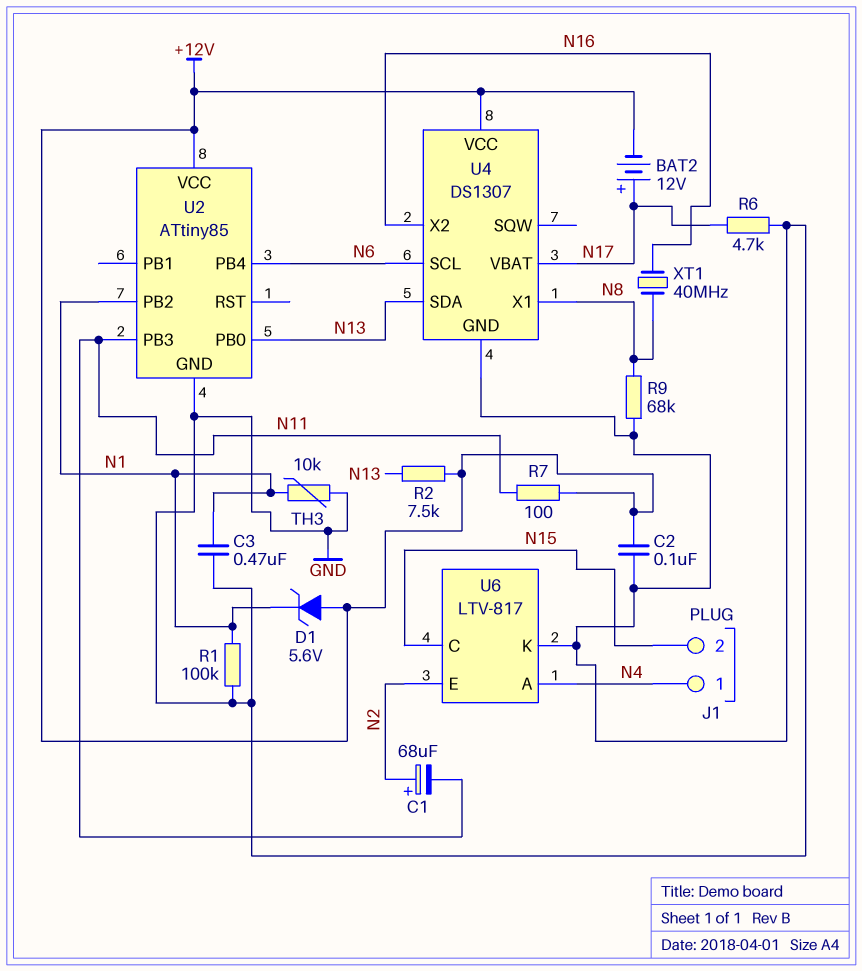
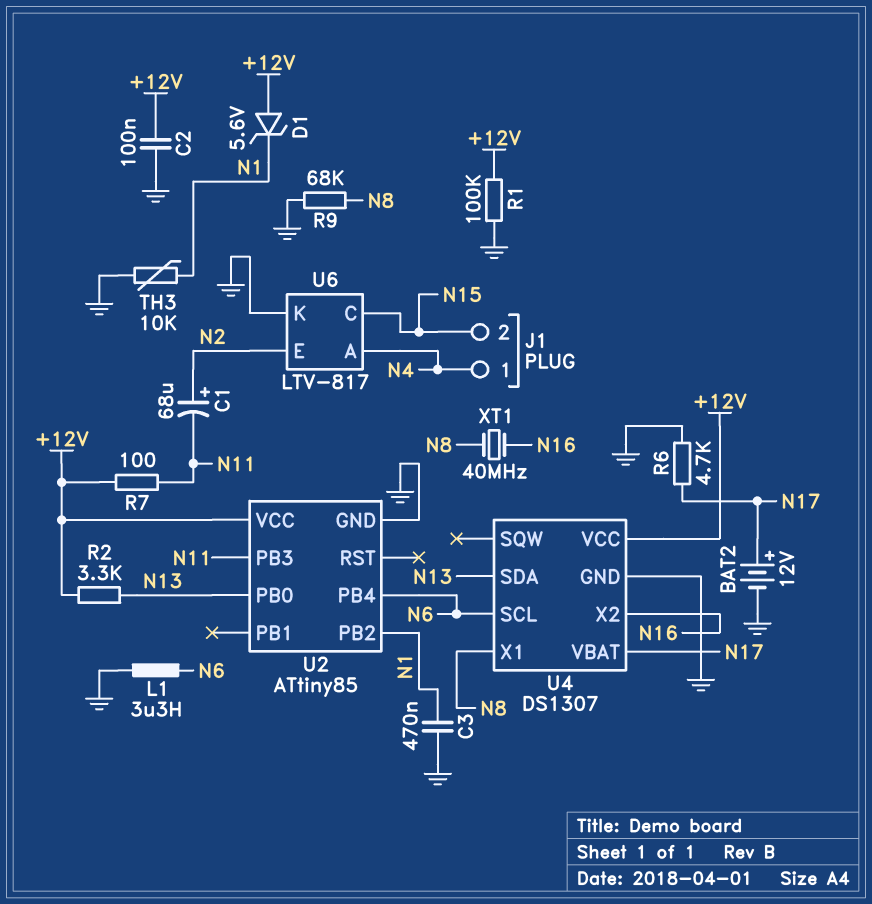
BAT2: 12V (plus N17, minus +12V) -> 12V (plus N17, minus GND)
L1: none -> 3.3uH (GND, N6)
R1: 100k (GND, N1) -> 100k (+12V, GND)
R2: 7.5k (+12V, N13) -> 3.3k (+12V, N13)

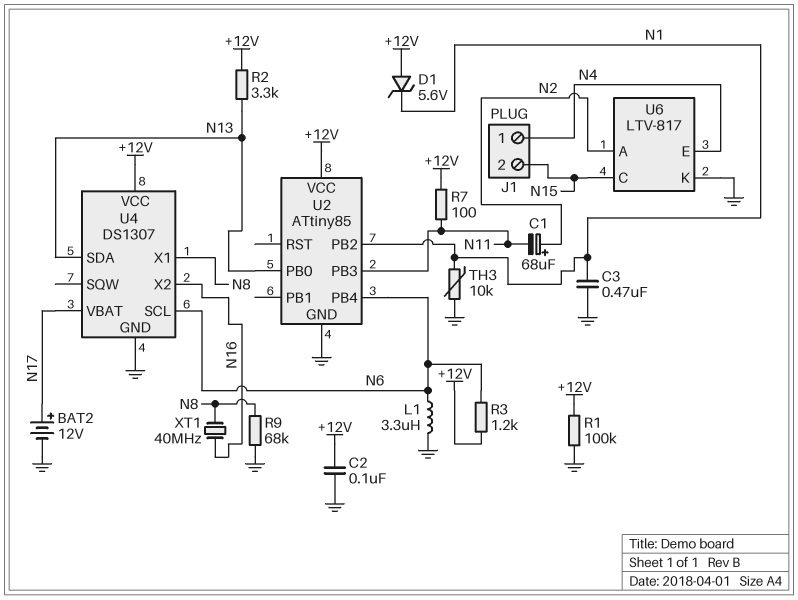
R3: none -> 1.2k (+12V, N6)
R6: 4.7k (GND, N17) -> none
U6 pin A: N4 -> N2
U6 pin E: N2 -> N4

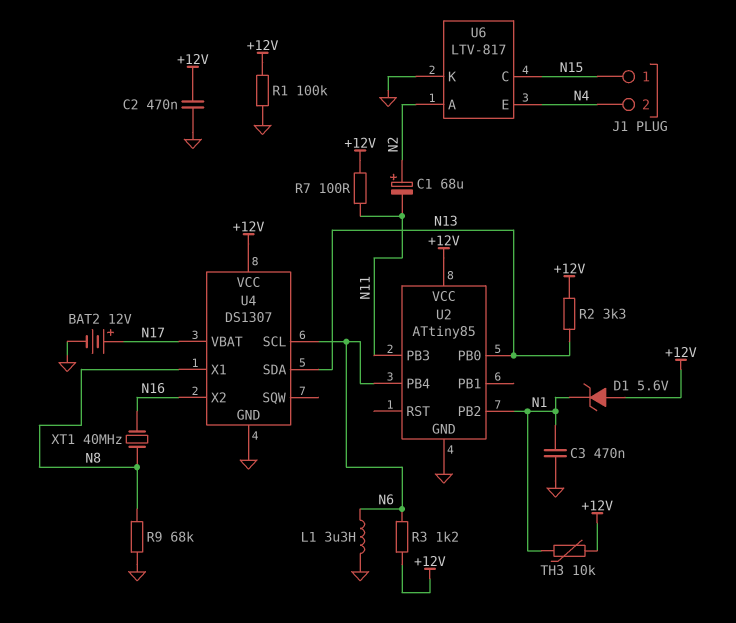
C2: 100nF (+12V, GND) -> 470nF (+12V, GND)
J1 pin 1: N4 -> N15
J1 pin 2: N15 -> N4
TH3: 10k (GND, N1) -> 10k (+12V, N1)

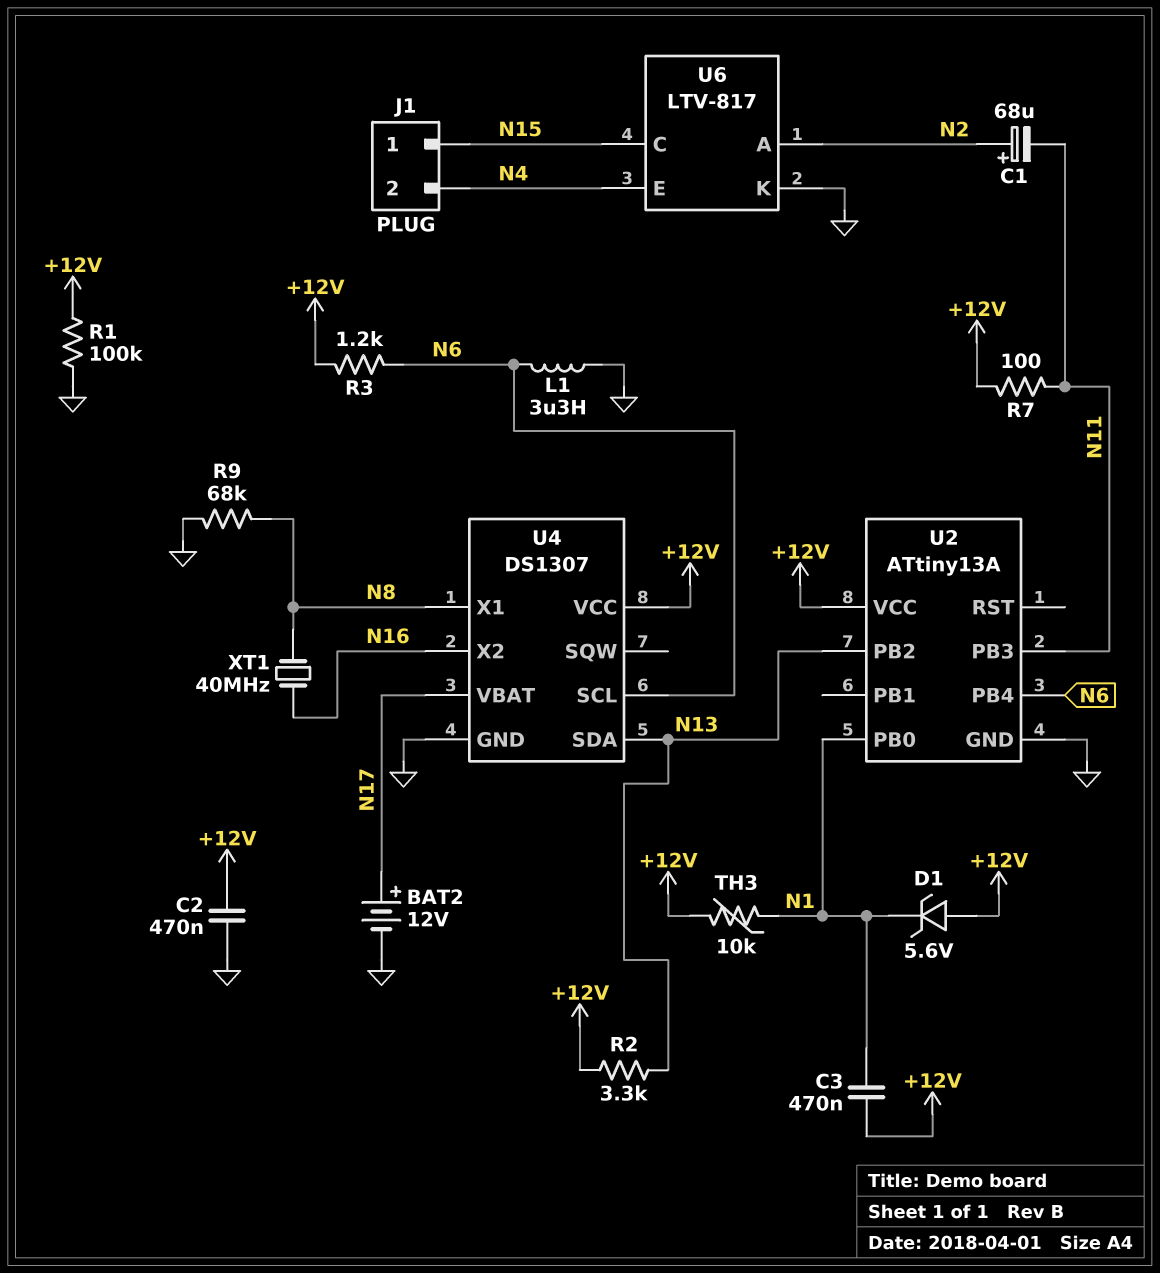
C3: 470nF (GND, N1) -> 470nF (+12V, N1)
U2: ATtiny85 -> ATtiny13A
U2 pin PB0: N13 -> N1
U2 pin PB2: N1 -> N13

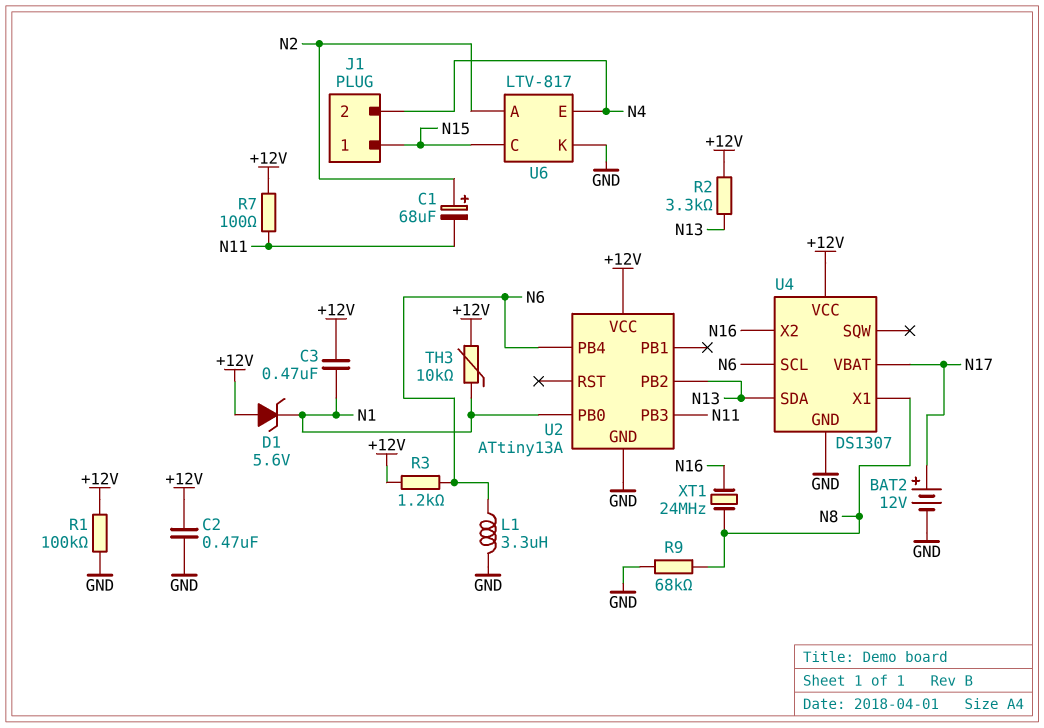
XT1: 40MHz (N8, N16) -> 24MHz (N8, N16)

